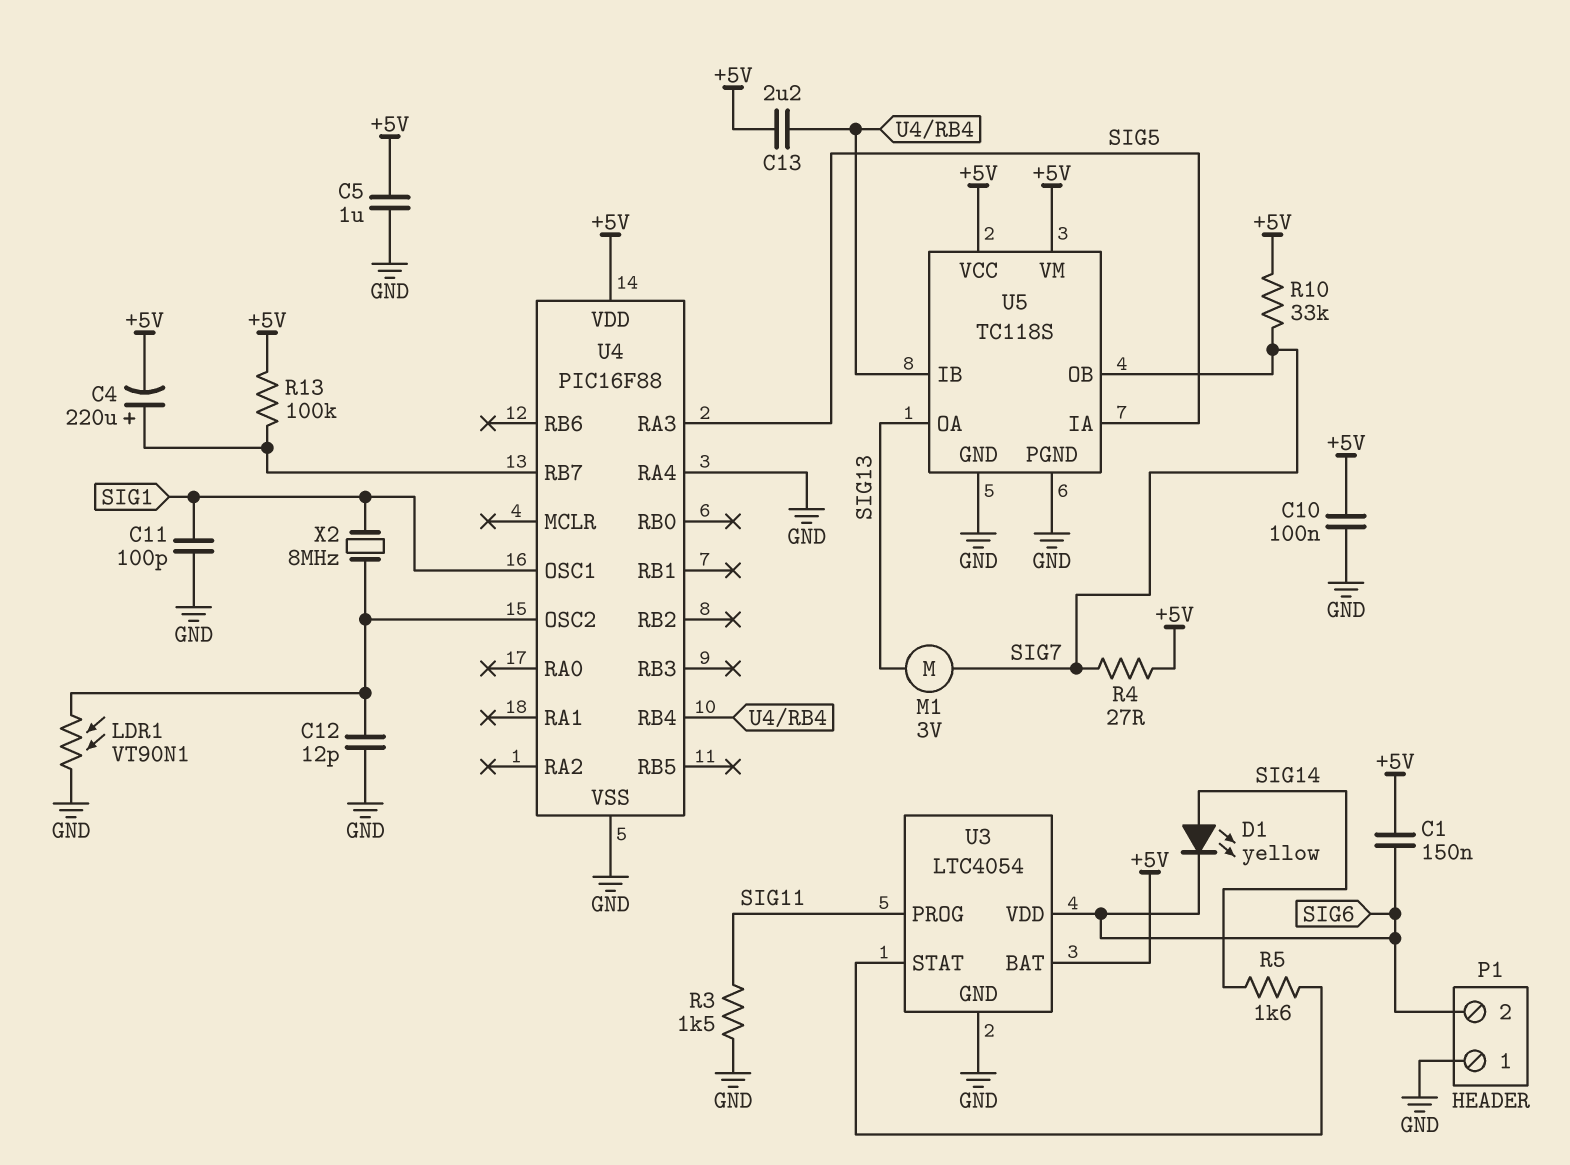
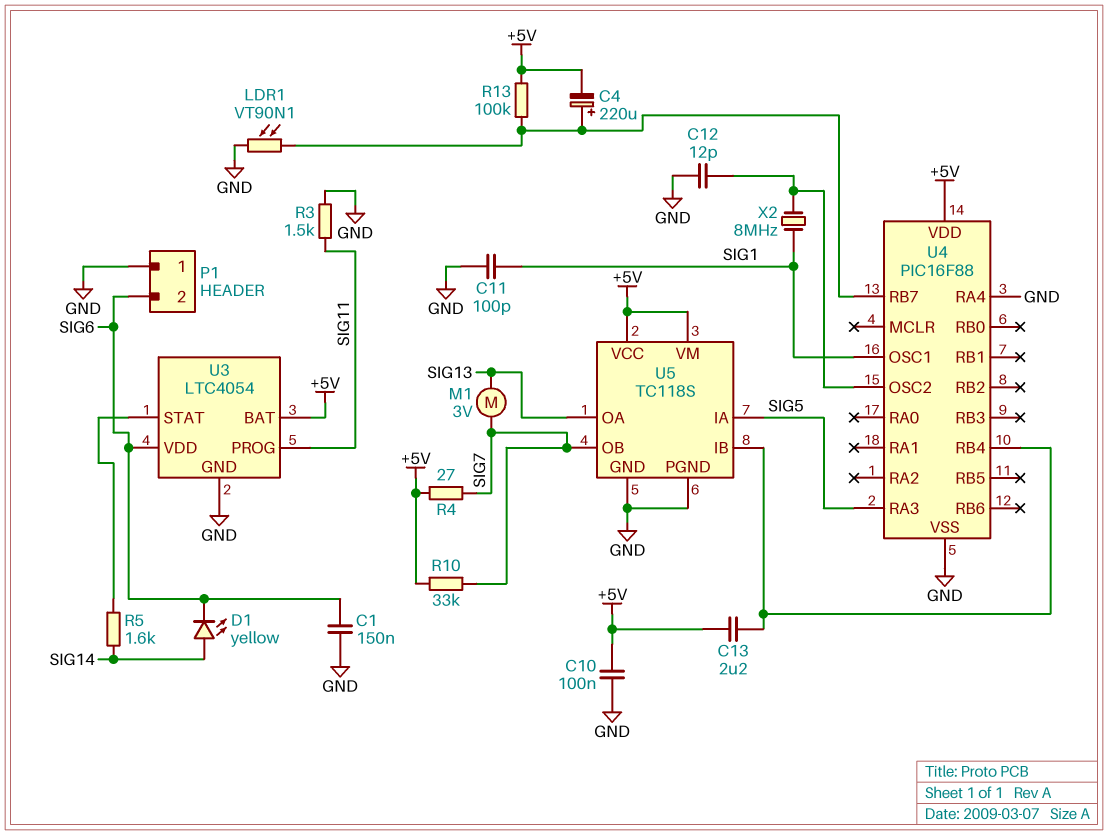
C1: 150nF (+5V, SIG6) -> 150nF (GND, SIG6)
C5: 1uF (+5V, GND) -> none
LDR1: VT90N1 (GND, U4/OSC2) -> VT90N1 (GND, U4/RB7)

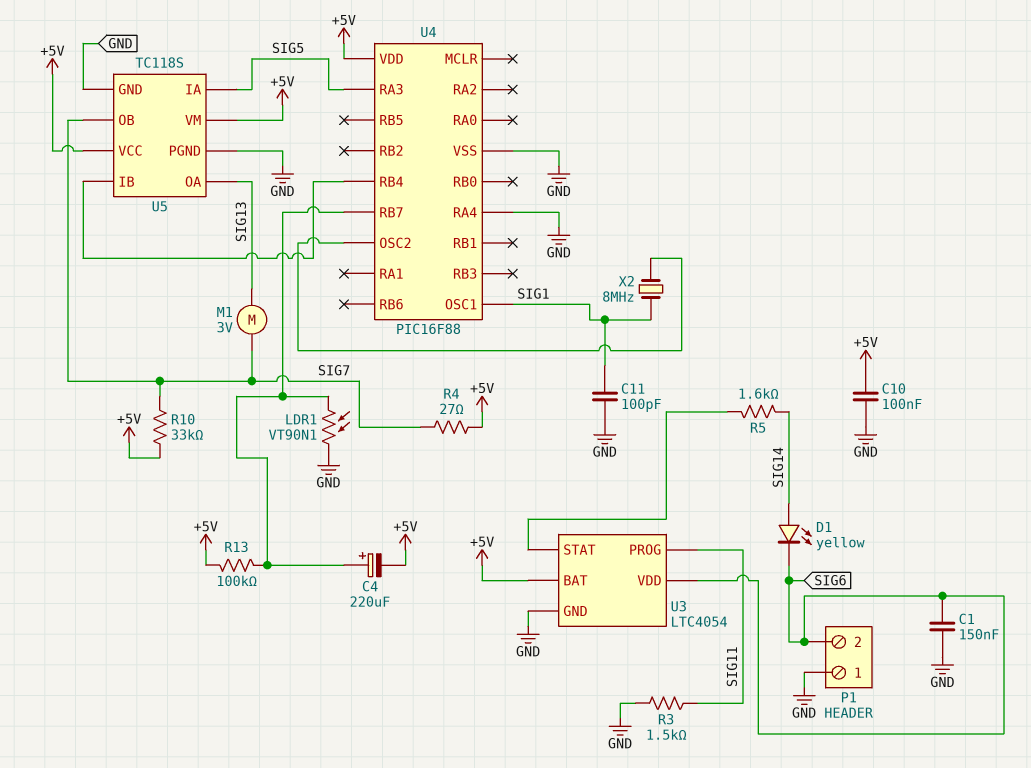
C12: 12pF (GND, U4/OSC2) -> none
C13: 2.2uF (+5V, U4/RB4) -> none

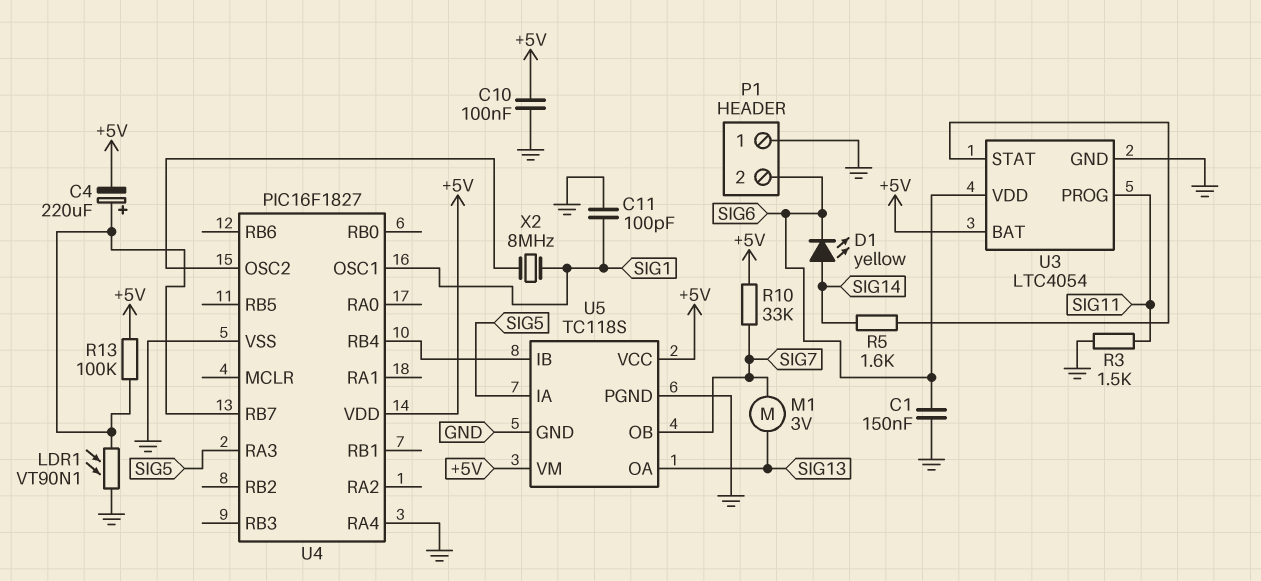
R4: 27 (+5V, SIG7) -> none
U4: PIC16F88 -> PIC16F1827

